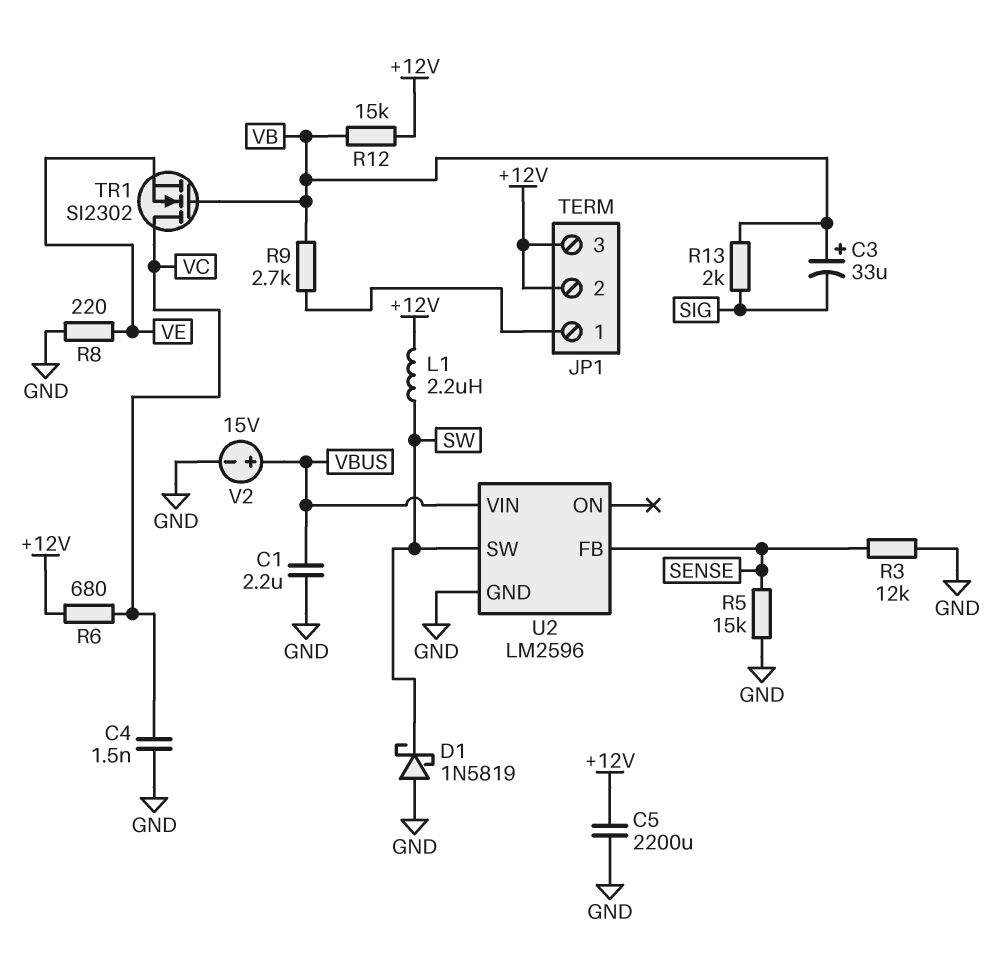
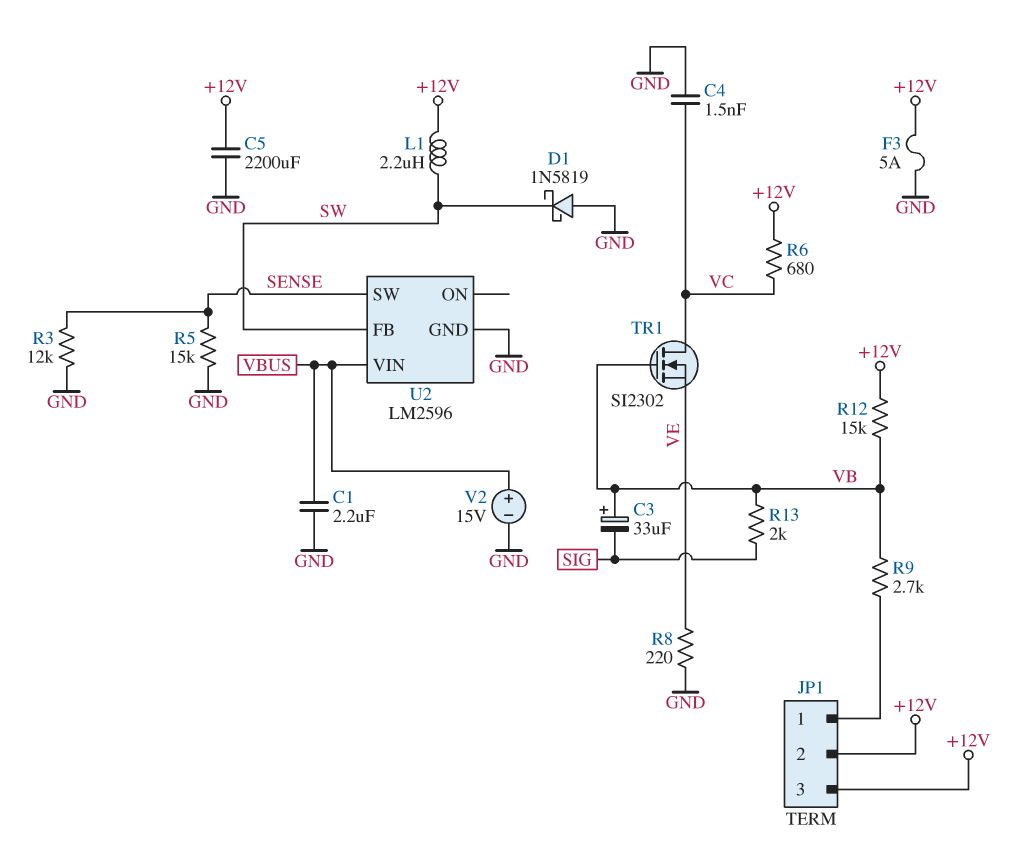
F3: none -> 5A (+12V, GND)
U2 pin FB: SENSE -> SW
U2 pin SW: SW -> SENSE

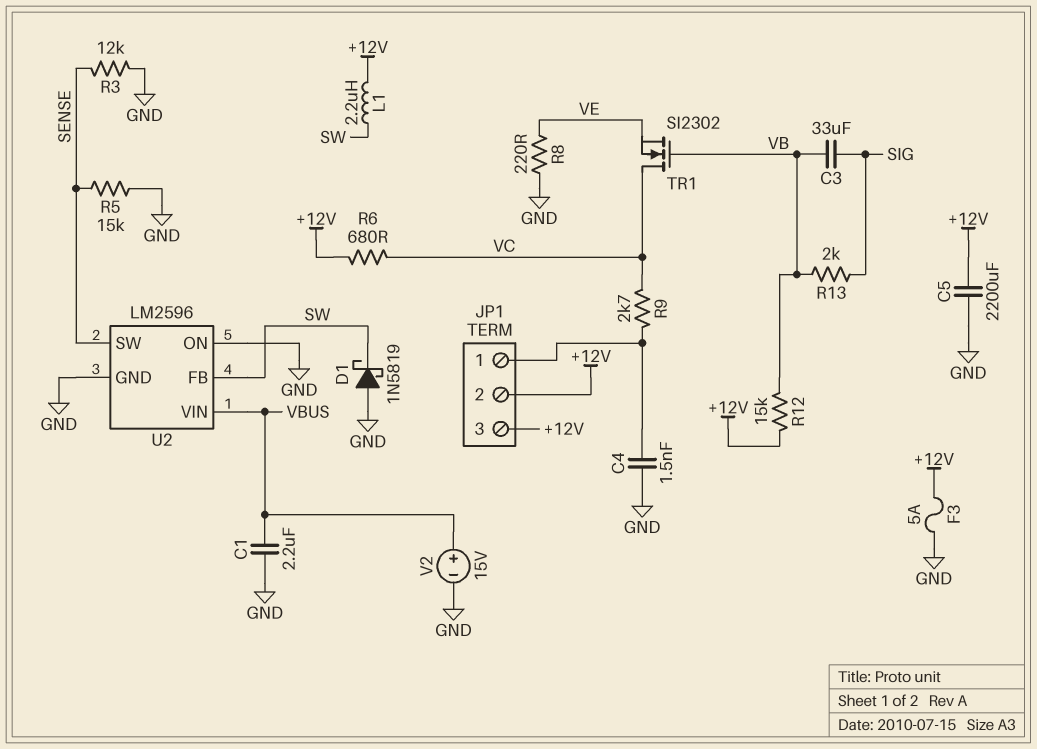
C3: 33uF (plus VB, minus SIG) -> 33uF (SIG, VB)
C4: 1.5nF (GND, VC) -> 1.5nF (GND, JP1/1)
R9: 2.7k (JP1/1, VB) -> 2.7k (JP1/1, VC)
U2 pin ON: none -> GND

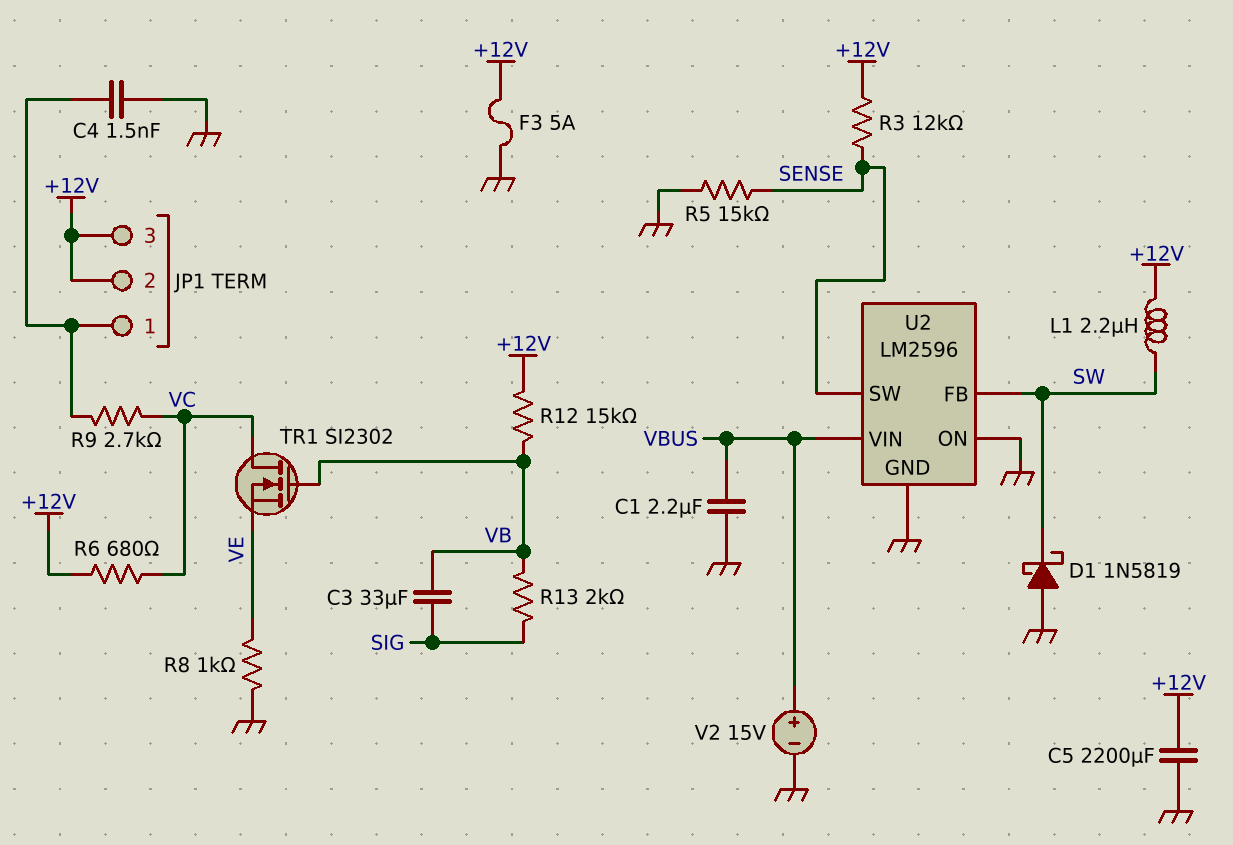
R3: 12k (GND, SENSE) -> 12k (+12V, SENSE)
R8: 220 (GND, VE) -> 1k (GND, VE)

